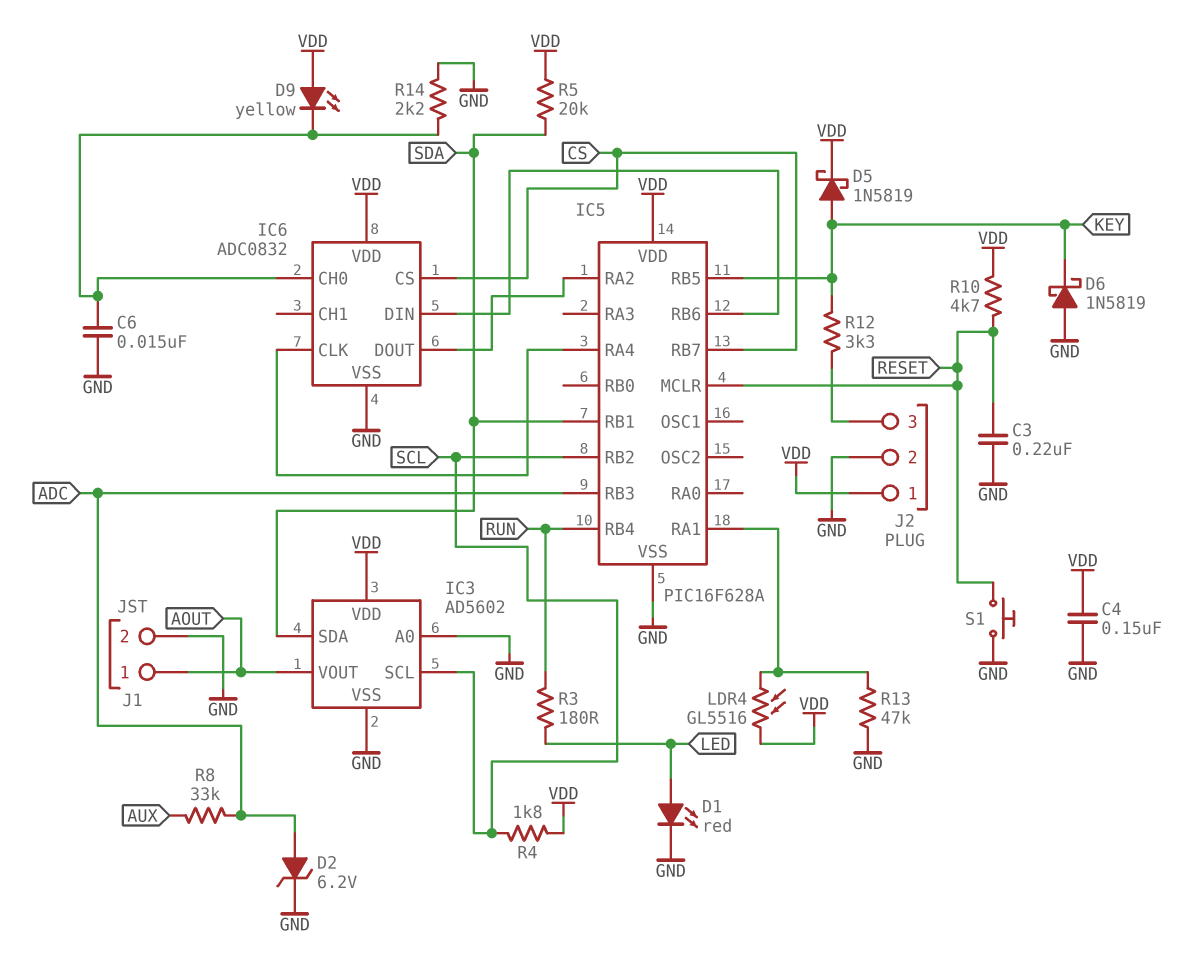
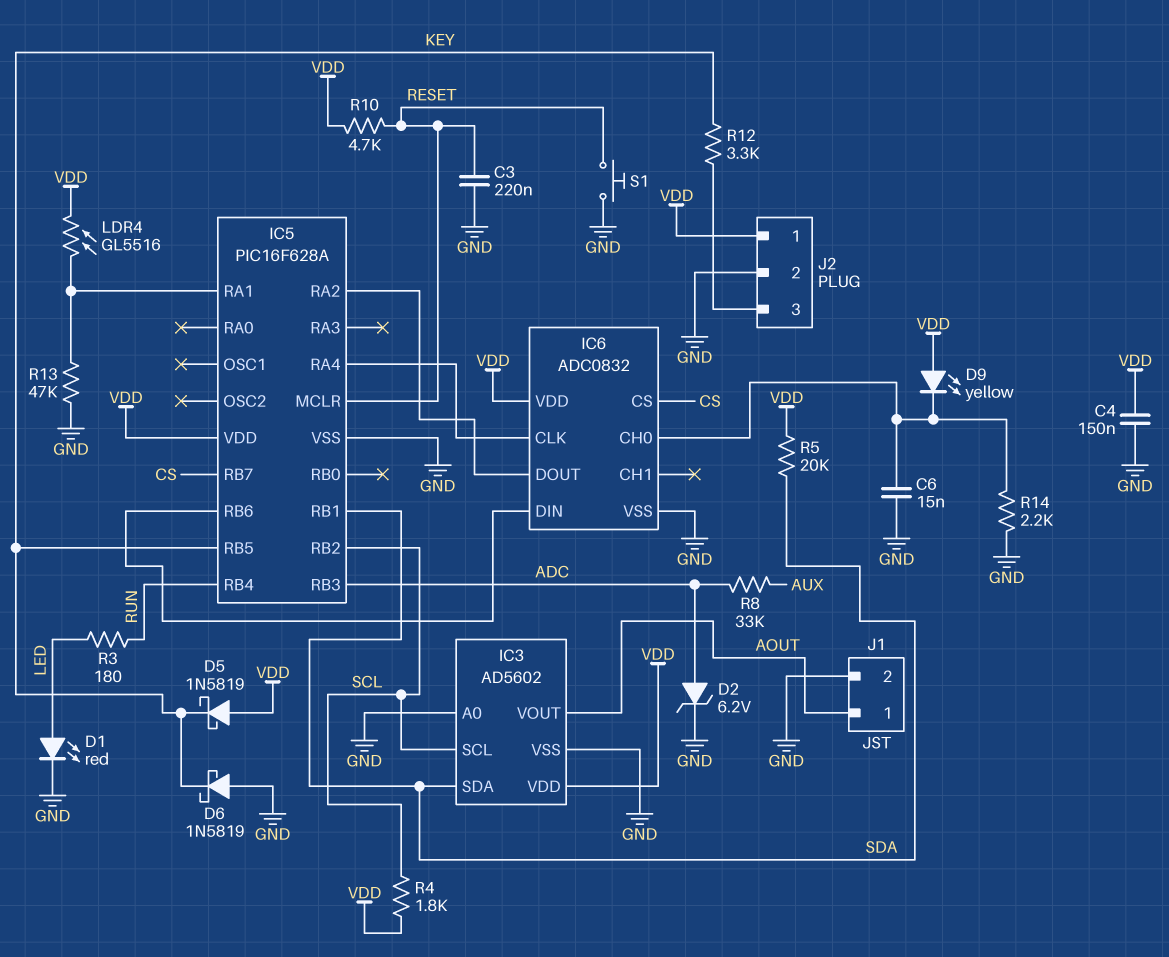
D5: schottky 1N5819 (A KEY, K VDD) -> schottky 1N5819 (A VDD, K KEY)

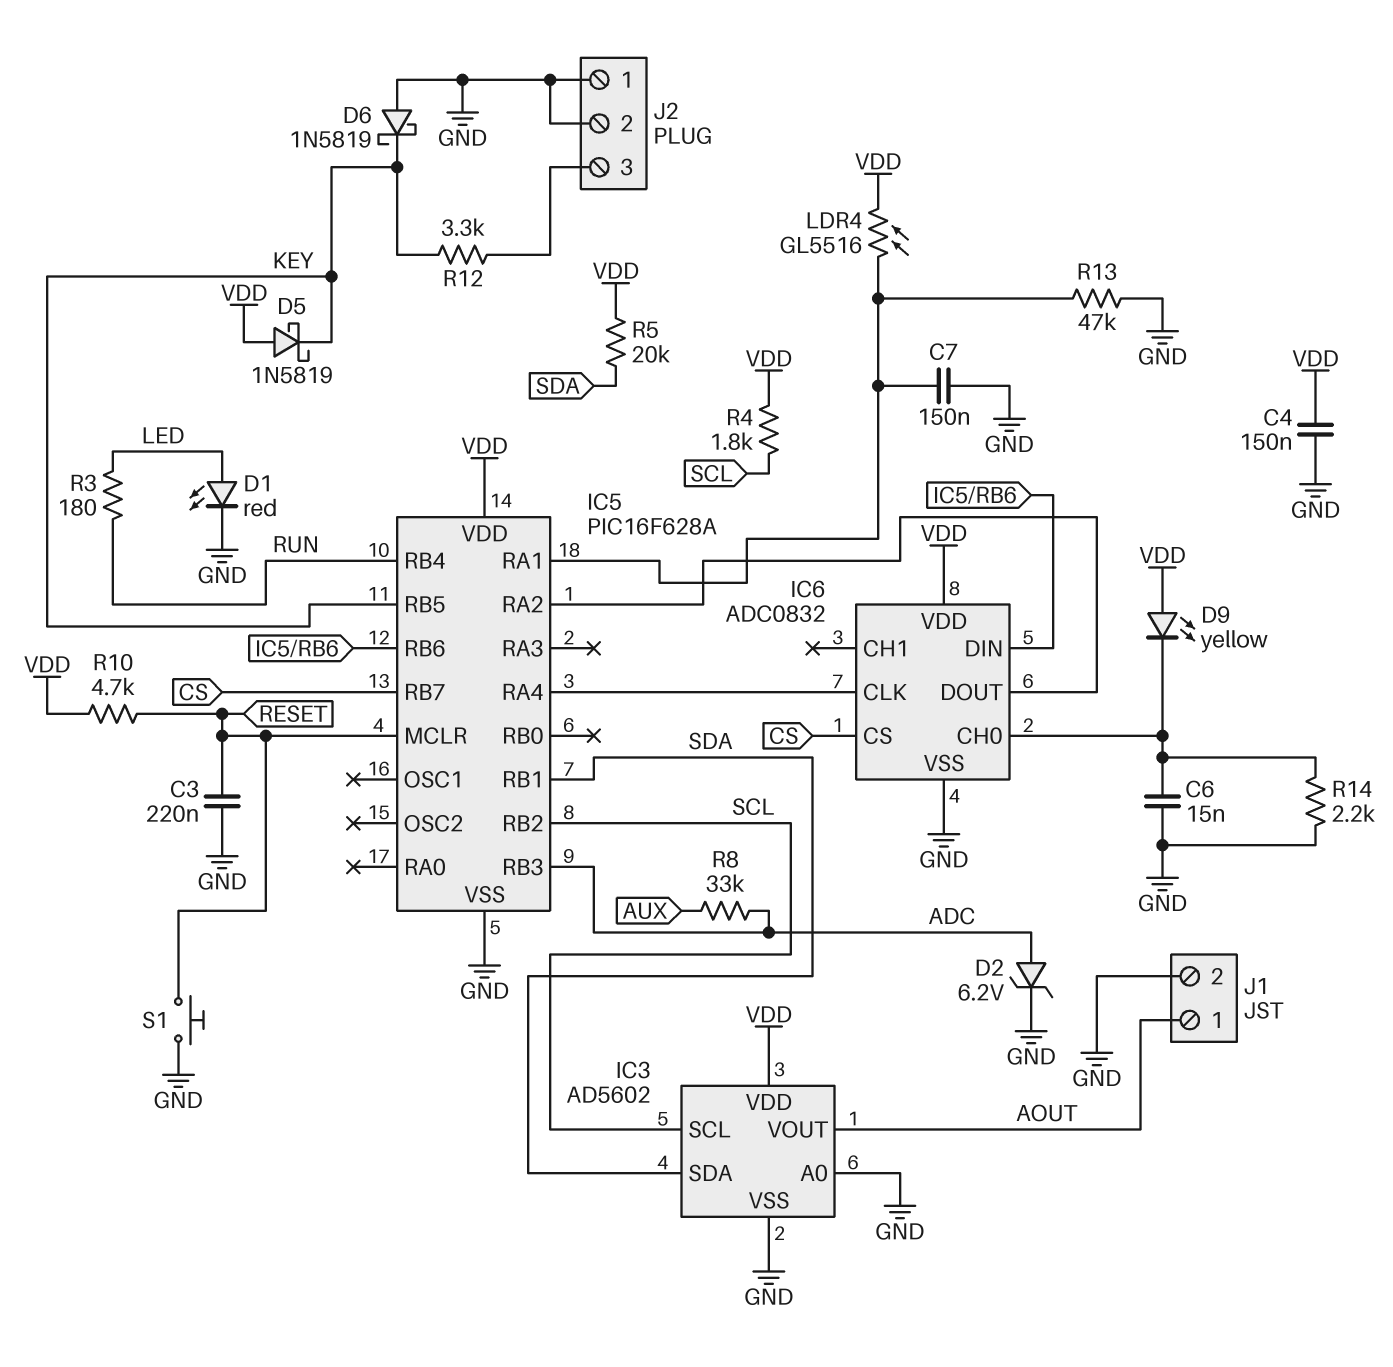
C7: none -> 150nF (GND, IC5/RA1)
J2 pin 1: VDD -> GND

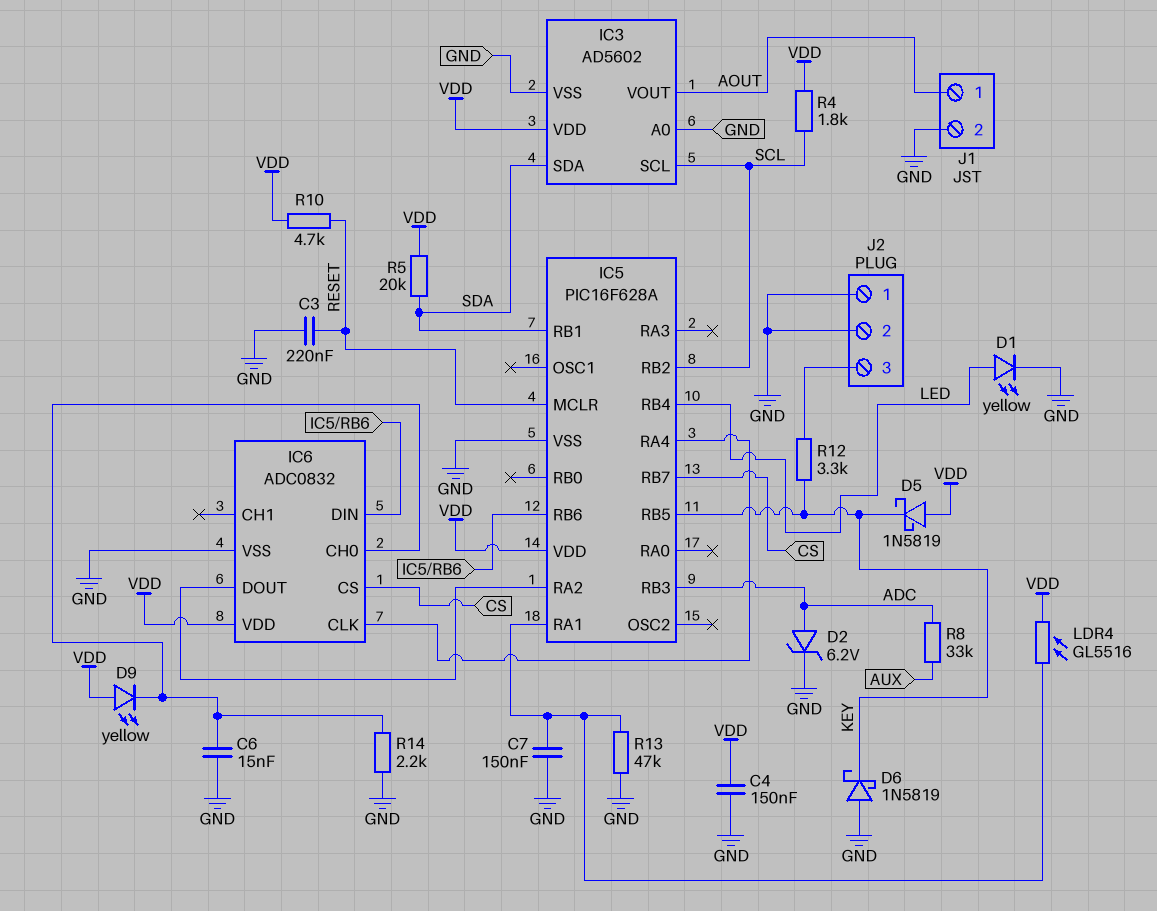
D1: LED red (A LED, K GND) -> LED yellow (A LED, K GND)
IC5 pin RB4: RUN -> LED
R3: 180 (LED, RUN) -> none
S1: button (GND, RESET) -> none

